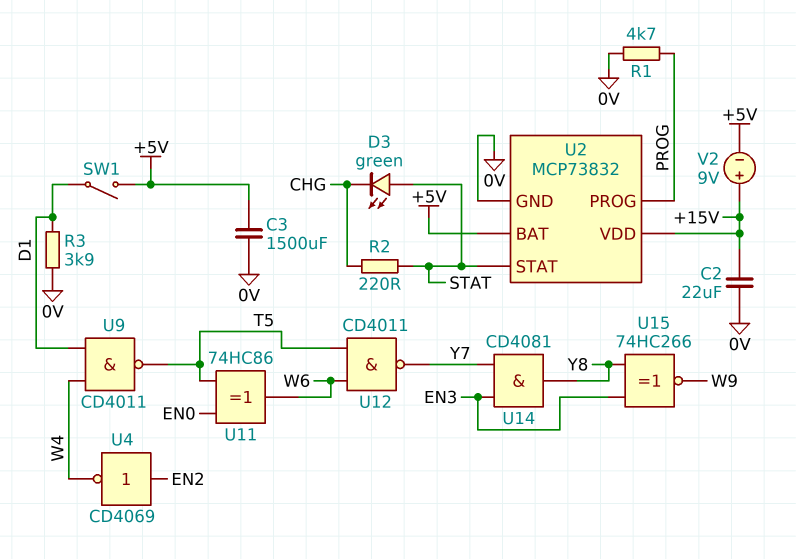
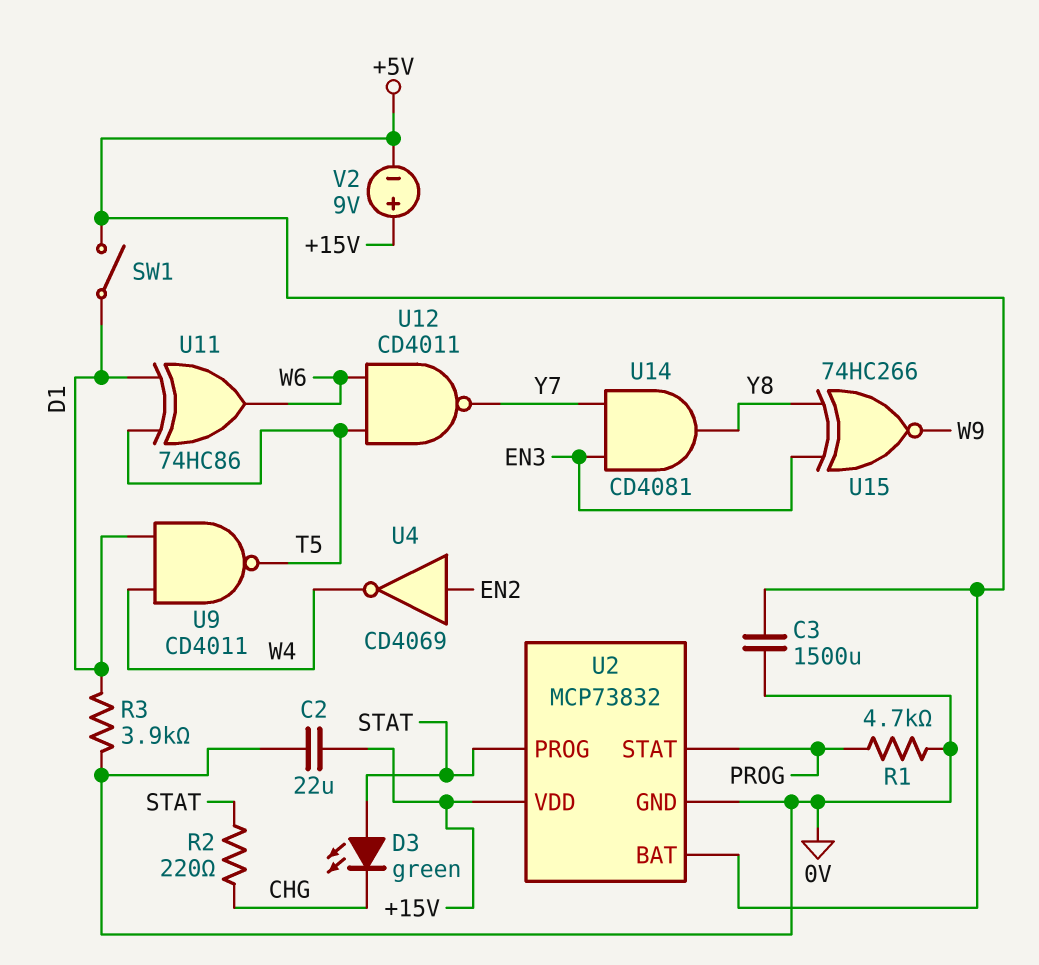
U2 pin PROG: PROG -> STAT
U2 pin STAT: STAT -> PROG
U11: XOR 74HC86 (in EN0, in T5, out W6) -> XOR 74HC86 (in D1, in T5, out W6)

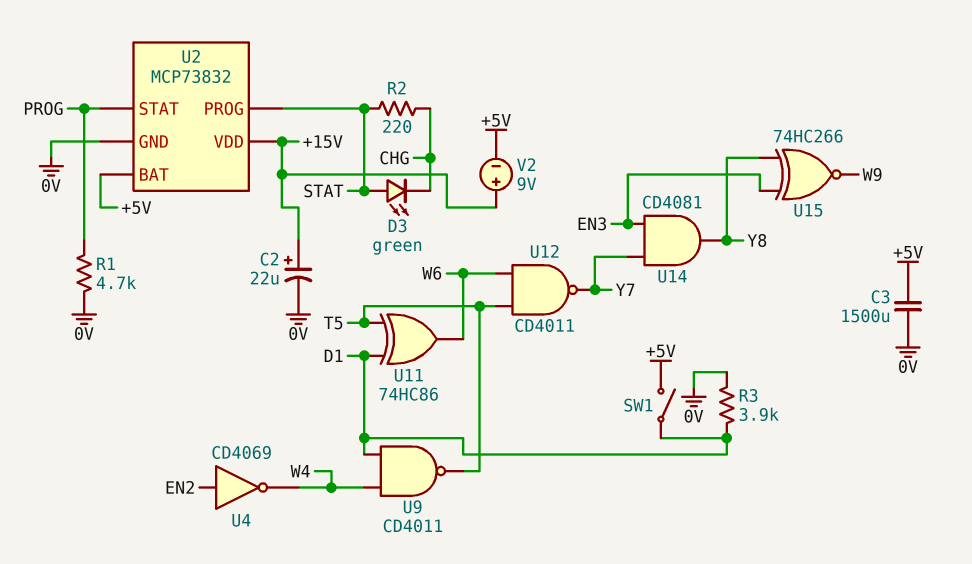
C2: 22uF (+15V, 0V) -> 22uF (plus +15V, minus 0V)

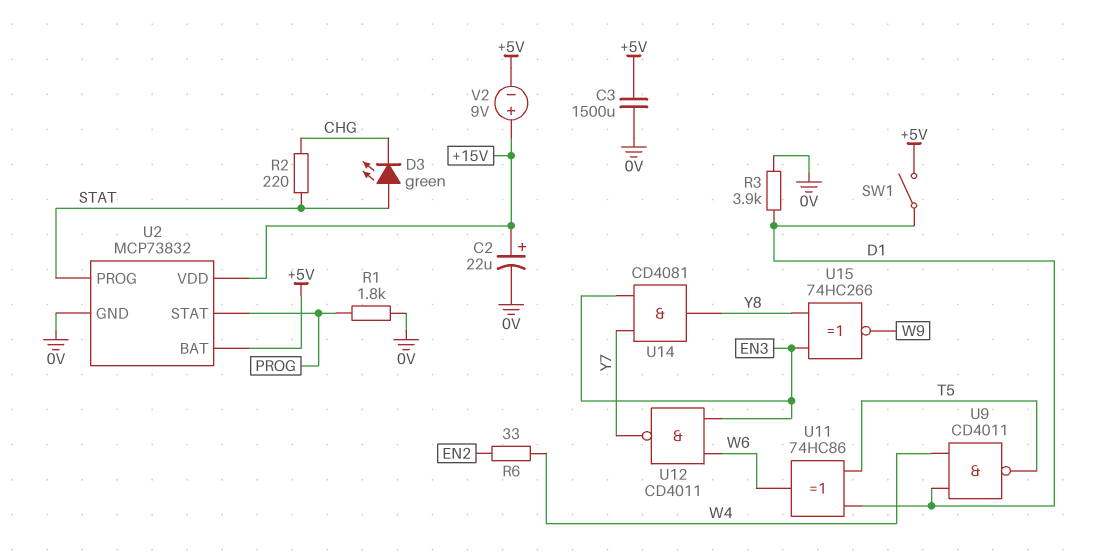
R1: 4.7k (0V, PROG) -> 1.8k (0V, PROG)
R6: none -> 33 (EN2, W4)
U4: NOT CD4069 (in EN2, out W4) -> none
U12: NAND CD4011 (in T5, in W6, out Y7) -> NAND CD4011 (in EN3, in W6, out Y7)

